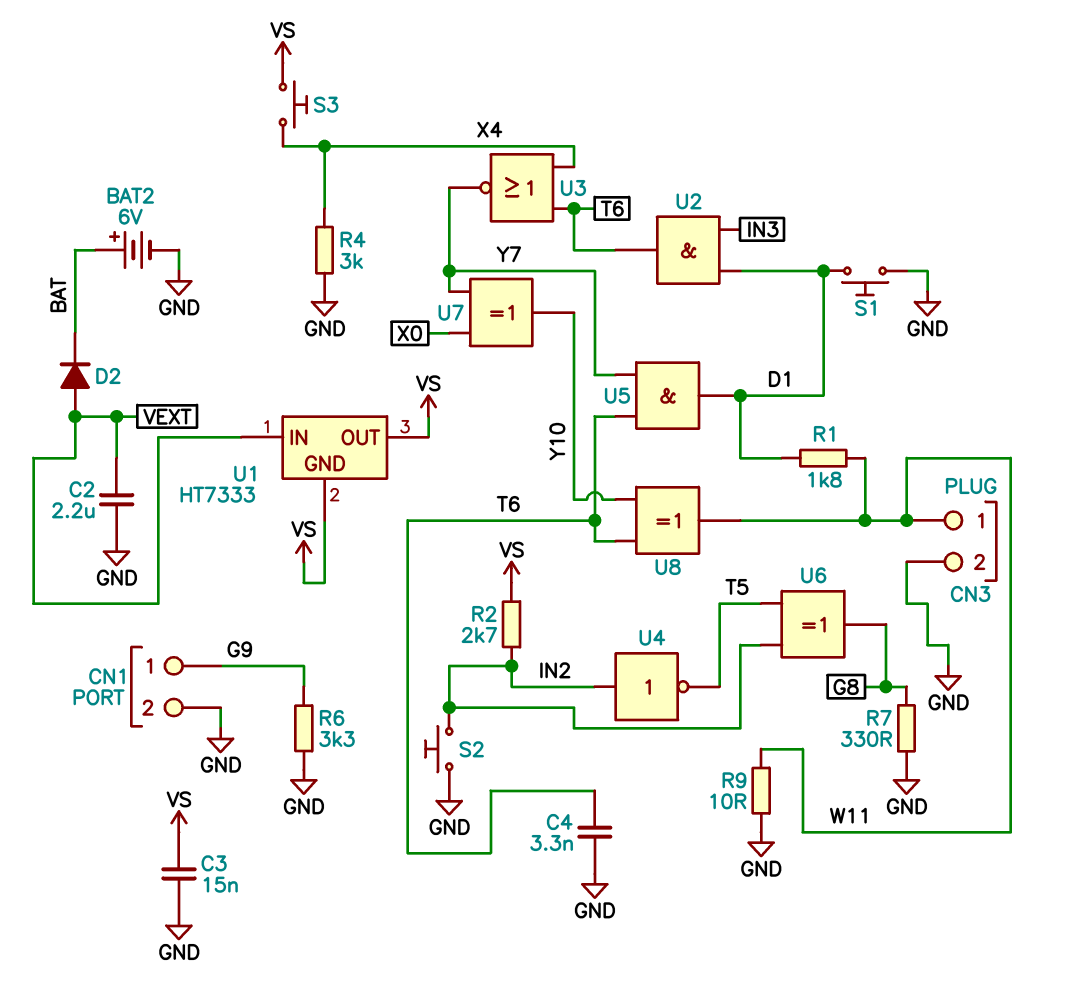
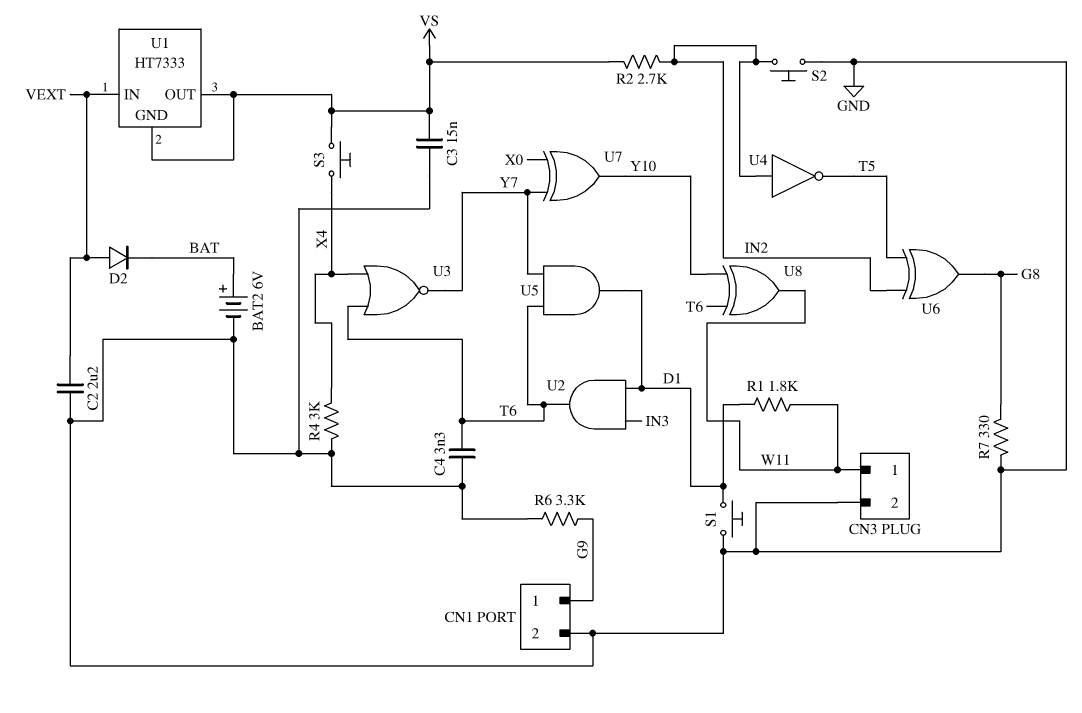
R9: 10 (GND, W11) -> none

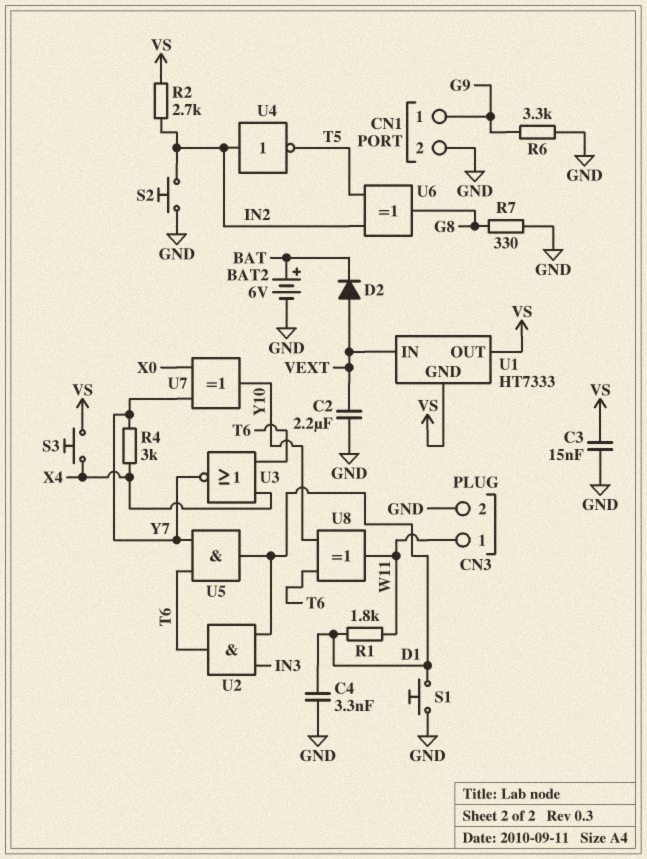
C4: 3.3nF (GND, T6) -> 3.3nF (D1, GND)
R4: 3k (GND, X4) -> 3k (X4, Y7)

